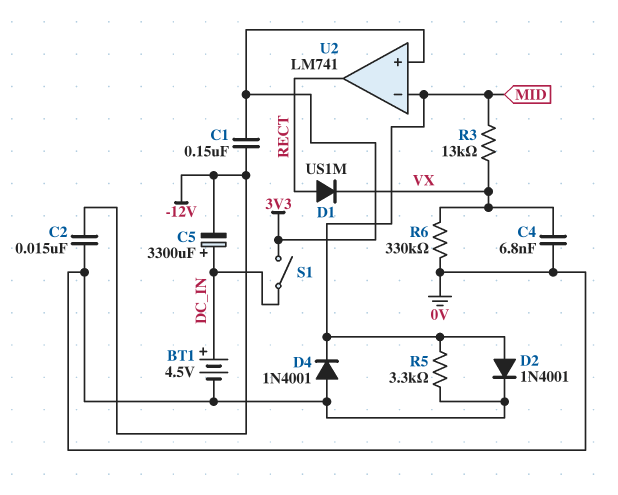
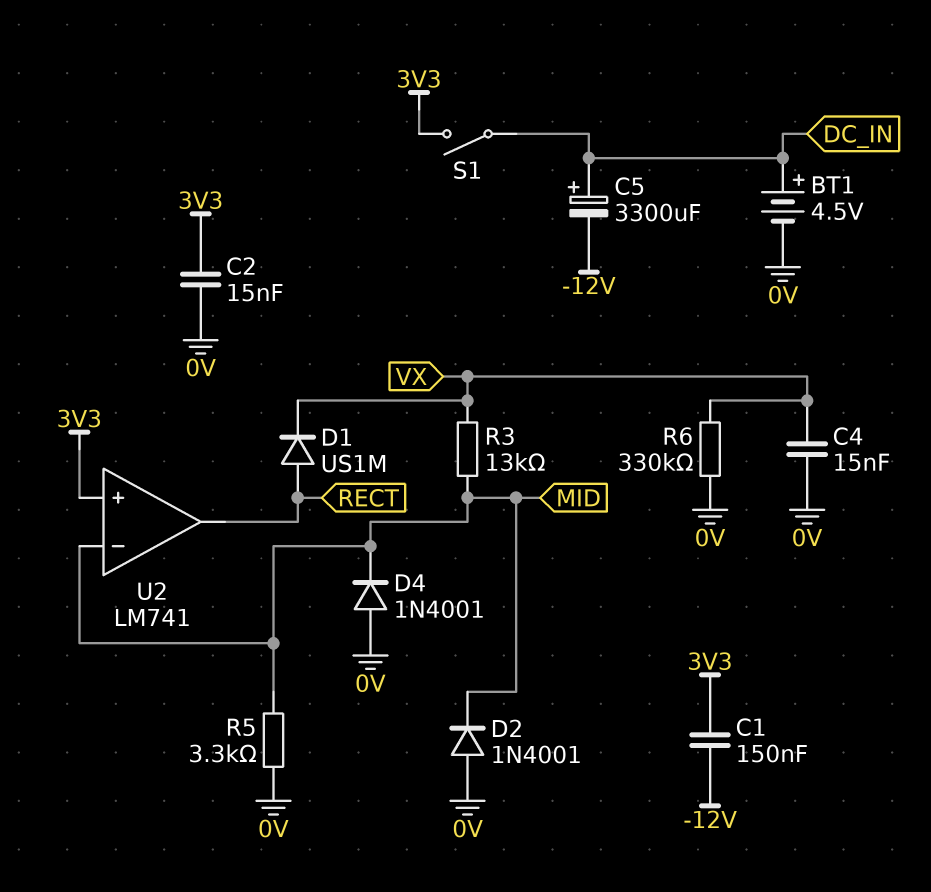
C2: 15nF (-12V, 0V) -> 15nF (0V, 3V3)
C4: 6.8nF (0V, VX) -> 15nF (0V, VX)
D2: diode 1N4001 (A MID, K 0V) -> diode 1N4001 (A 0V, K MID)

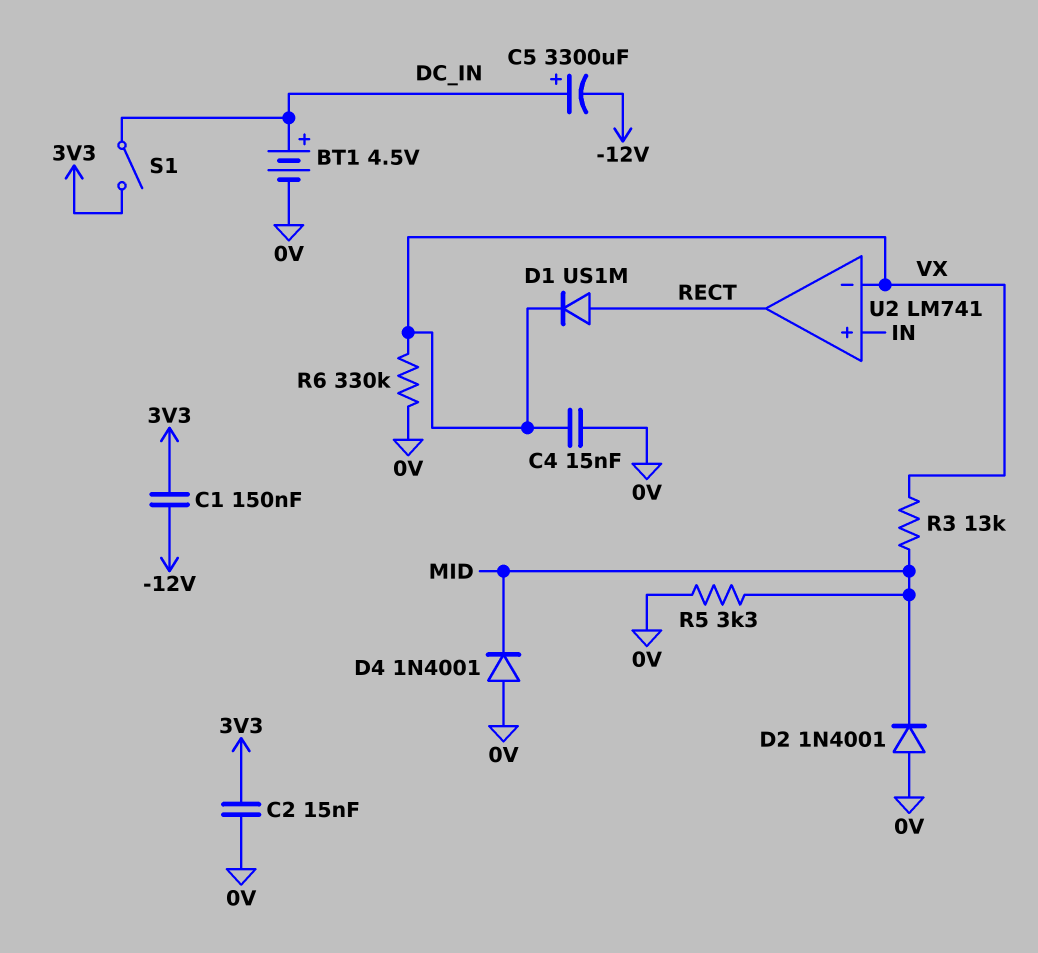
U2 pin in+: 3V3 -> IN
U2 pin in-: MID -> VX

